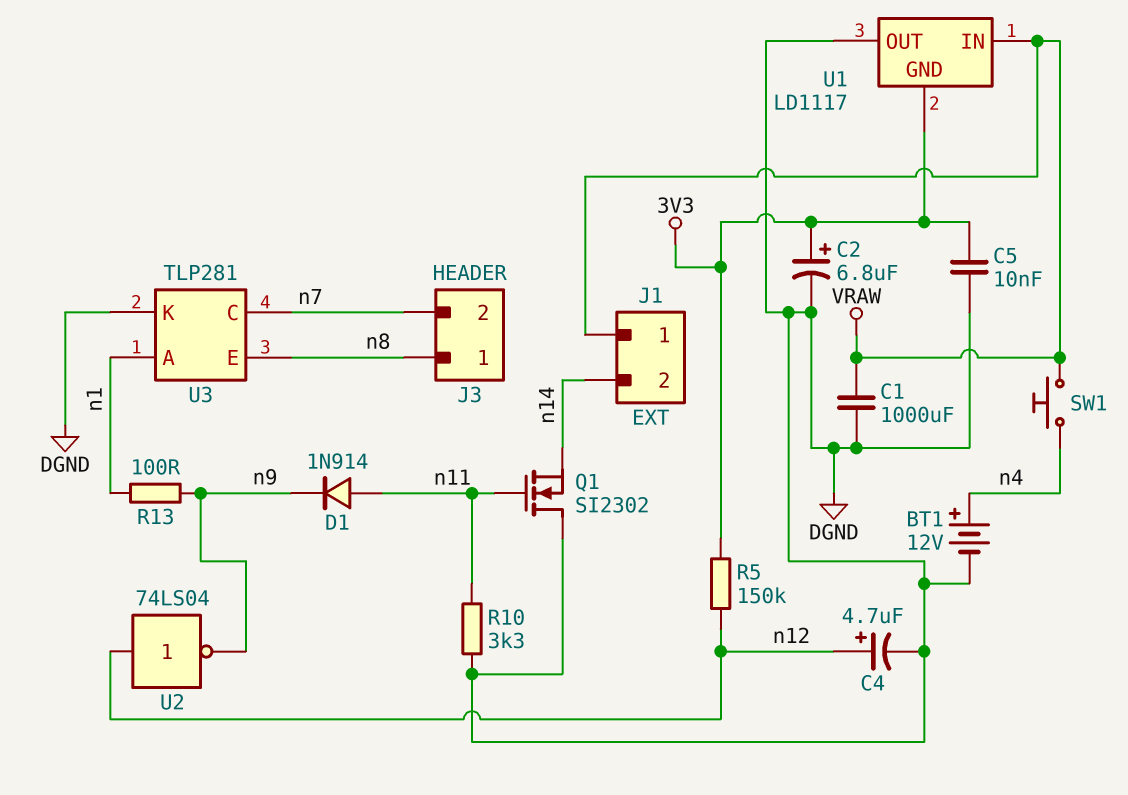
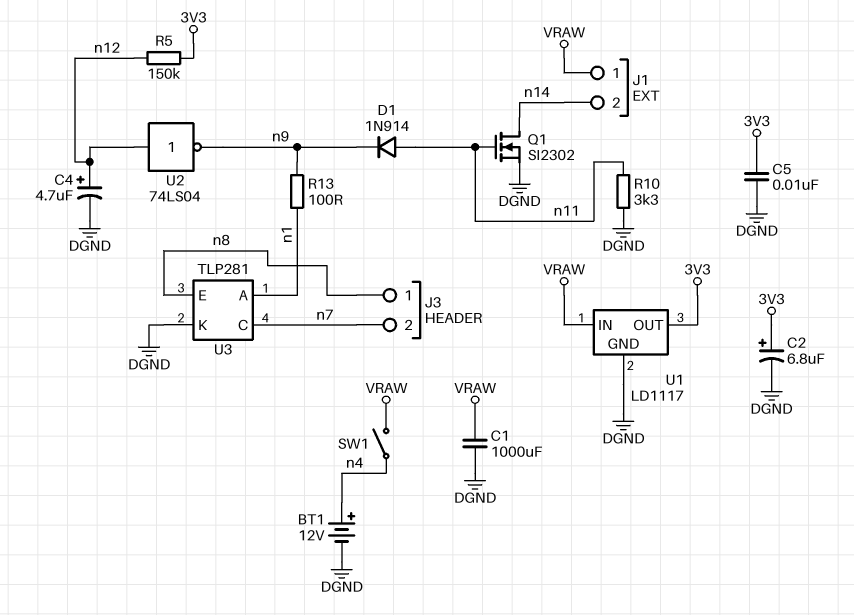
Q1: NMOS SI2302 (G n11, D DGND, S n14) -> NMOS SI2302 (G n11, D n14, S DGND)
SW1: button (VRAW, n4) -> switch (VRAW, n4)
U1 pin GND: 3V3 -> DGND
U1 pin OUT: DGND -> 3V3

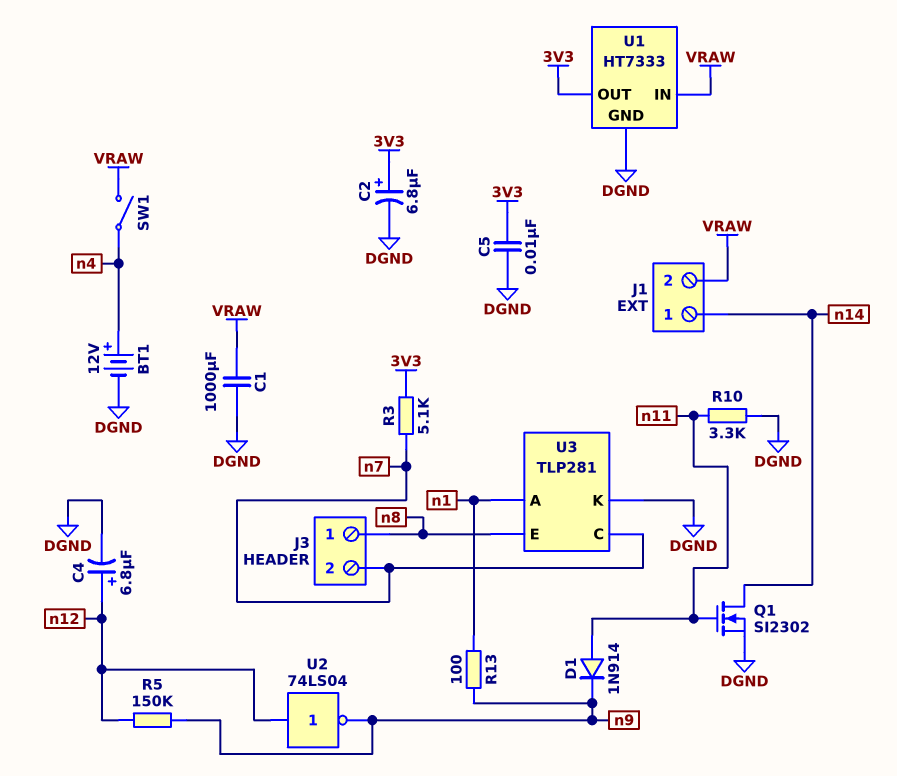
C4: 4.7uF (plus n12, minus DGND) -> 6.8uF (plus n12, minus DGND)
J1 pin 1: VRAW -> n14
J1 pin 2: n14 -> VRAW
R3: none -> 5.1k (3V3, n7)
R5: 150k (3V3, n12) -> 150k (n9, n12)
U1: LD1117 -> HT7333

